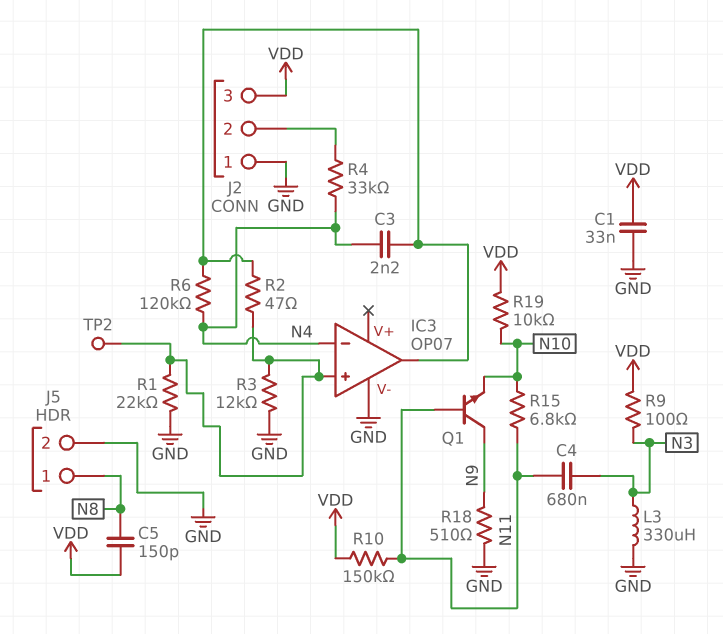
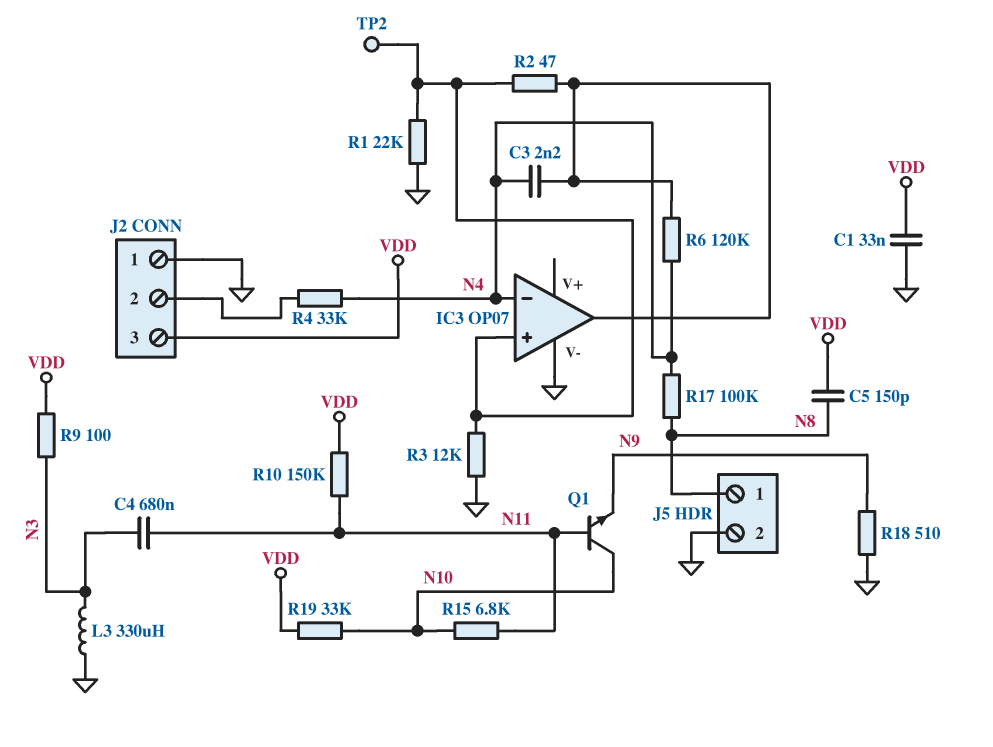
Q1: NPN (B N11, C N9, E N10) -> NPN (B N11, C N10, E N9)
R17: none -> 100k (N4, N8)
R19: 10k (N10, VDD) -> 33k (N10, VDD)

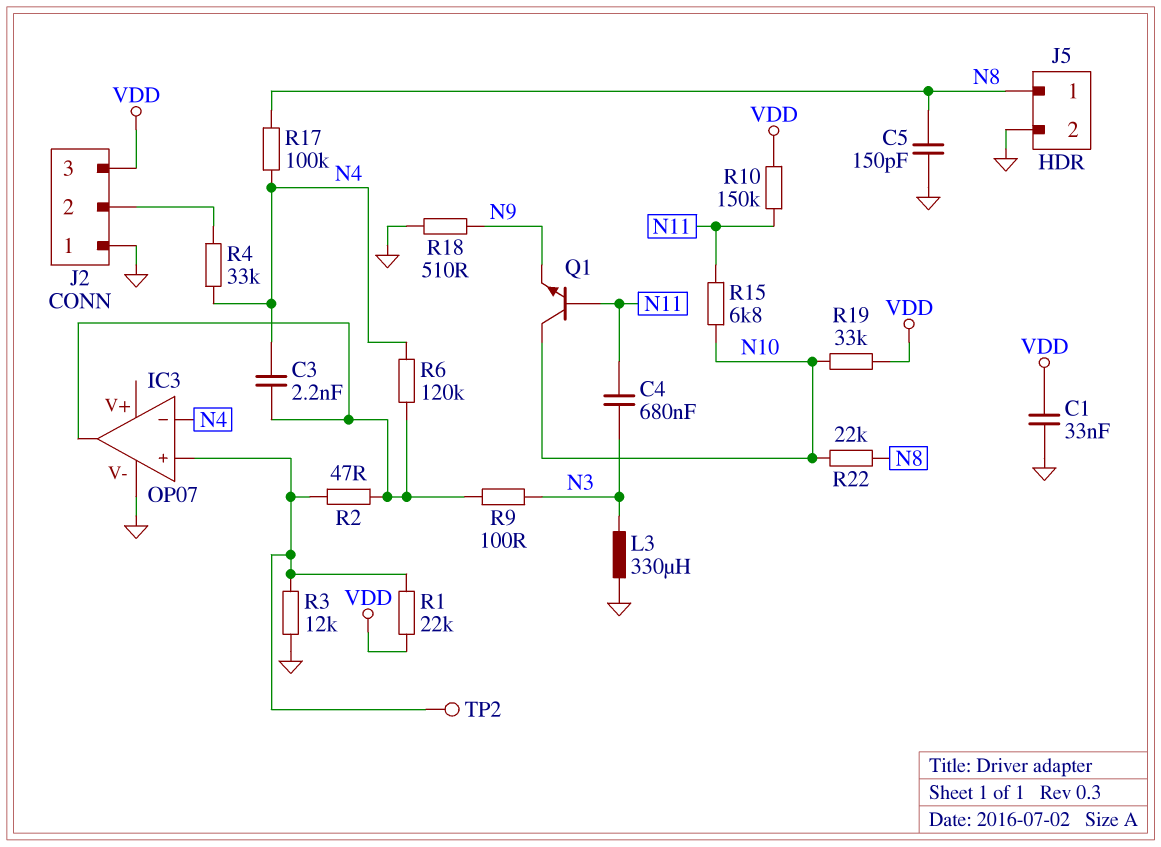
C5: 150pF (N8, VDD) -> 150pF (GND, N8)
R1: 22k (GND, IC3/in+) -> 22k (IC3/in+, VDD)
R9: 100 (N3, VDD) -> 100 (IC3/out, N3)
R22: none -> 22k (N8, N10)

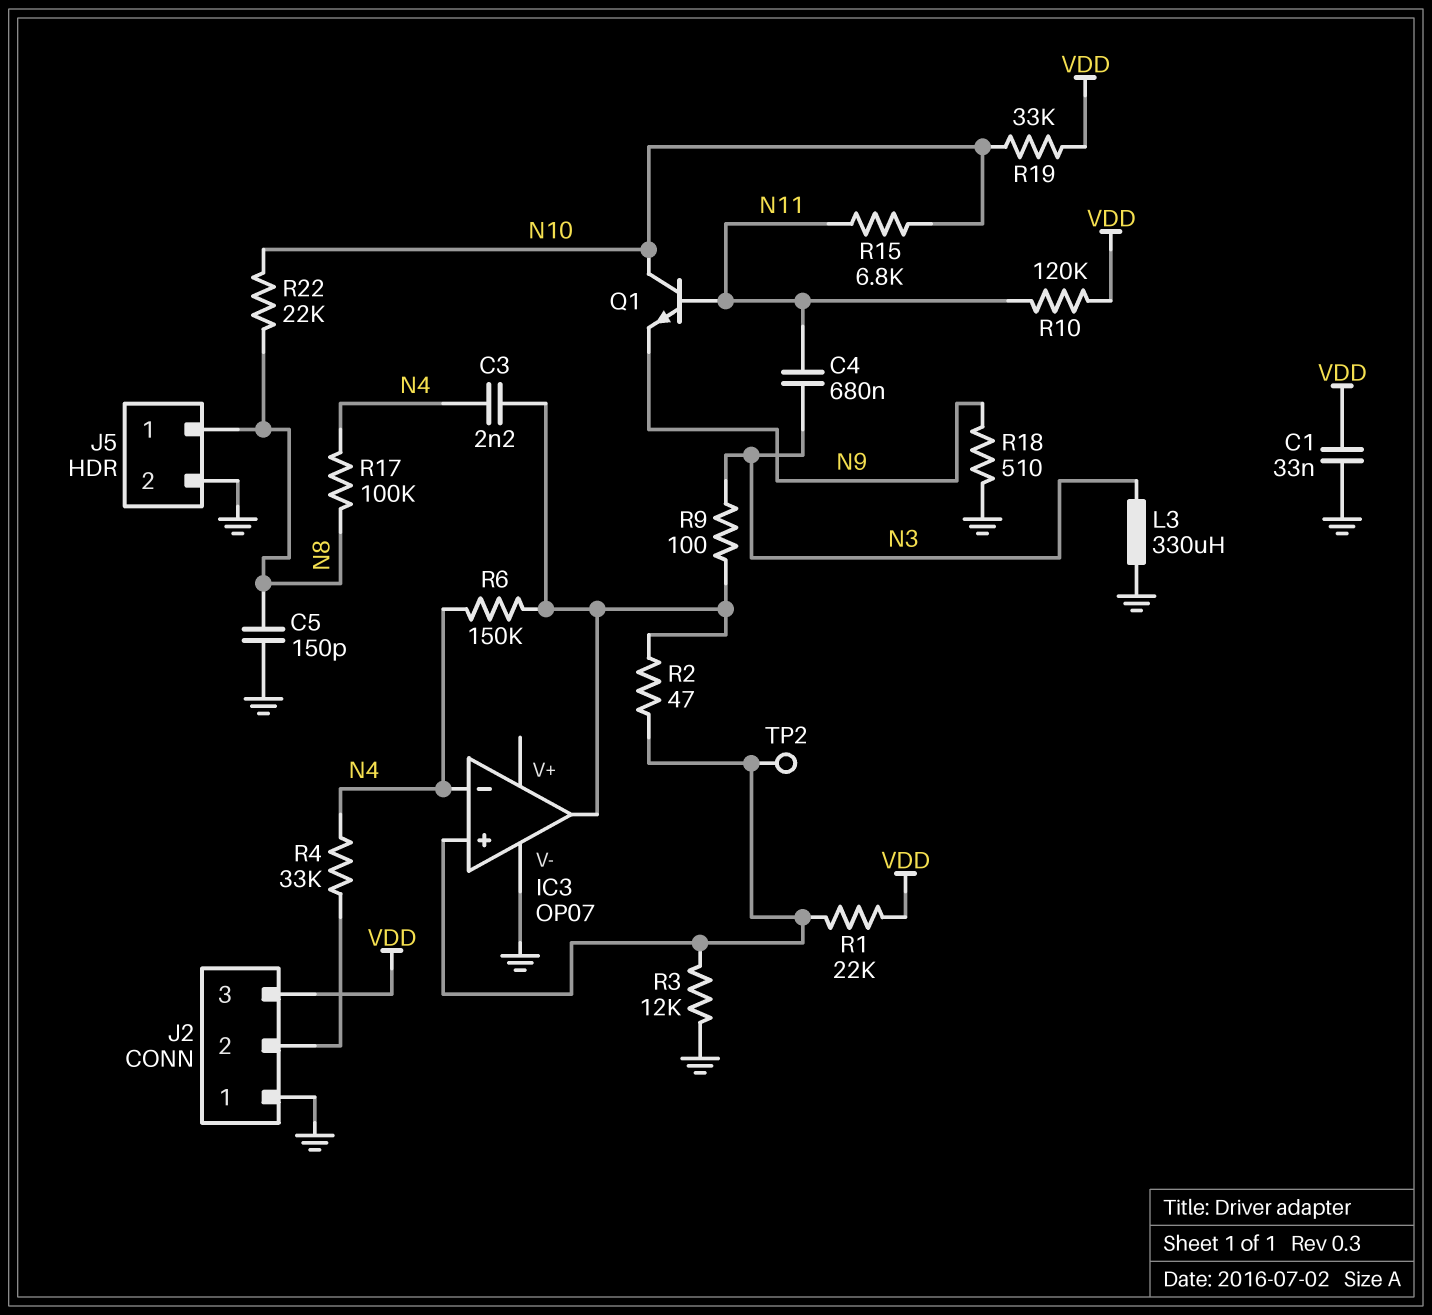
R6: 120k (IC3/out, N4) -> 150k (IC3/out, N4)
R10: 150k (N11, VDD) -> 120k (N11, VDD)

